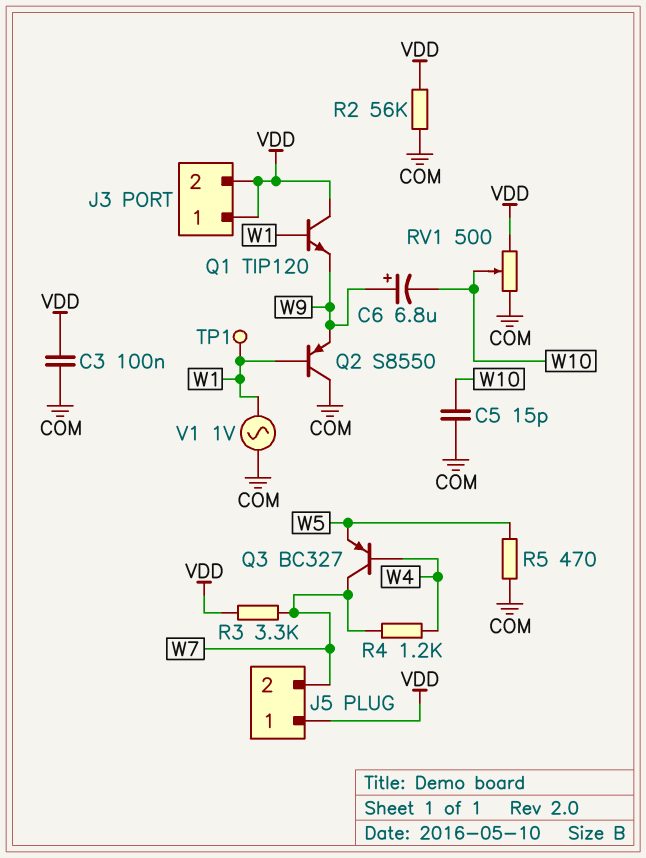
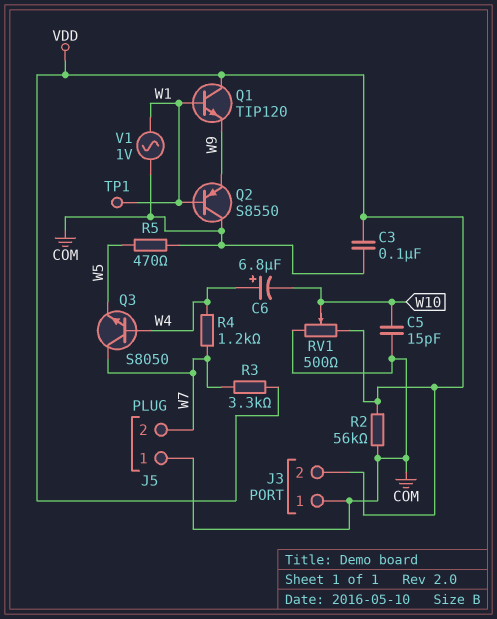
C6: 6.8uF (plus W9, minus W10) -> 6.8uF (plus W4, minus W10)
J3 pin 1: VDD -> COM
J5 pin 1: VDD -> COM
Q3: PNP BC327 (B W4, C W7, E W5) -> NPN S8050 (B W4, C W7, E W5)

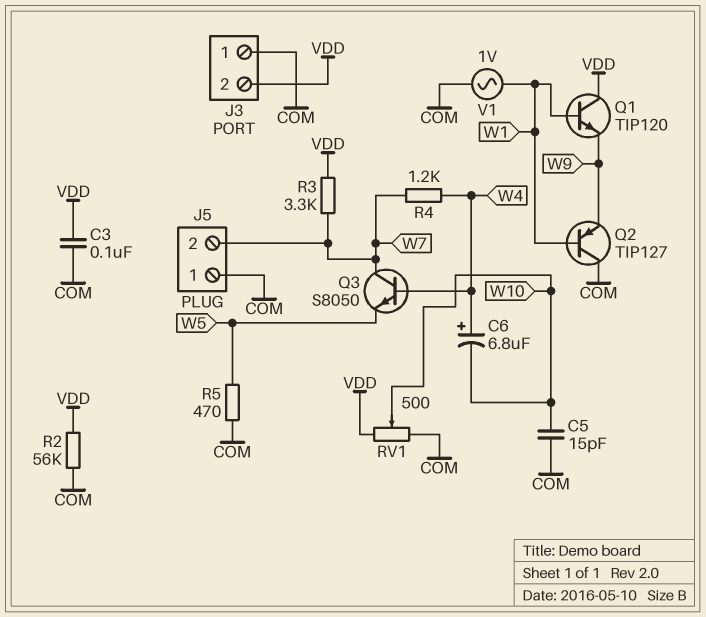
Q2: PNP S8550 (B W1, C COM, E W9) -> PNP TIP127 (B W1, C COM, E W9)
TP1: test point (W1) -> none

